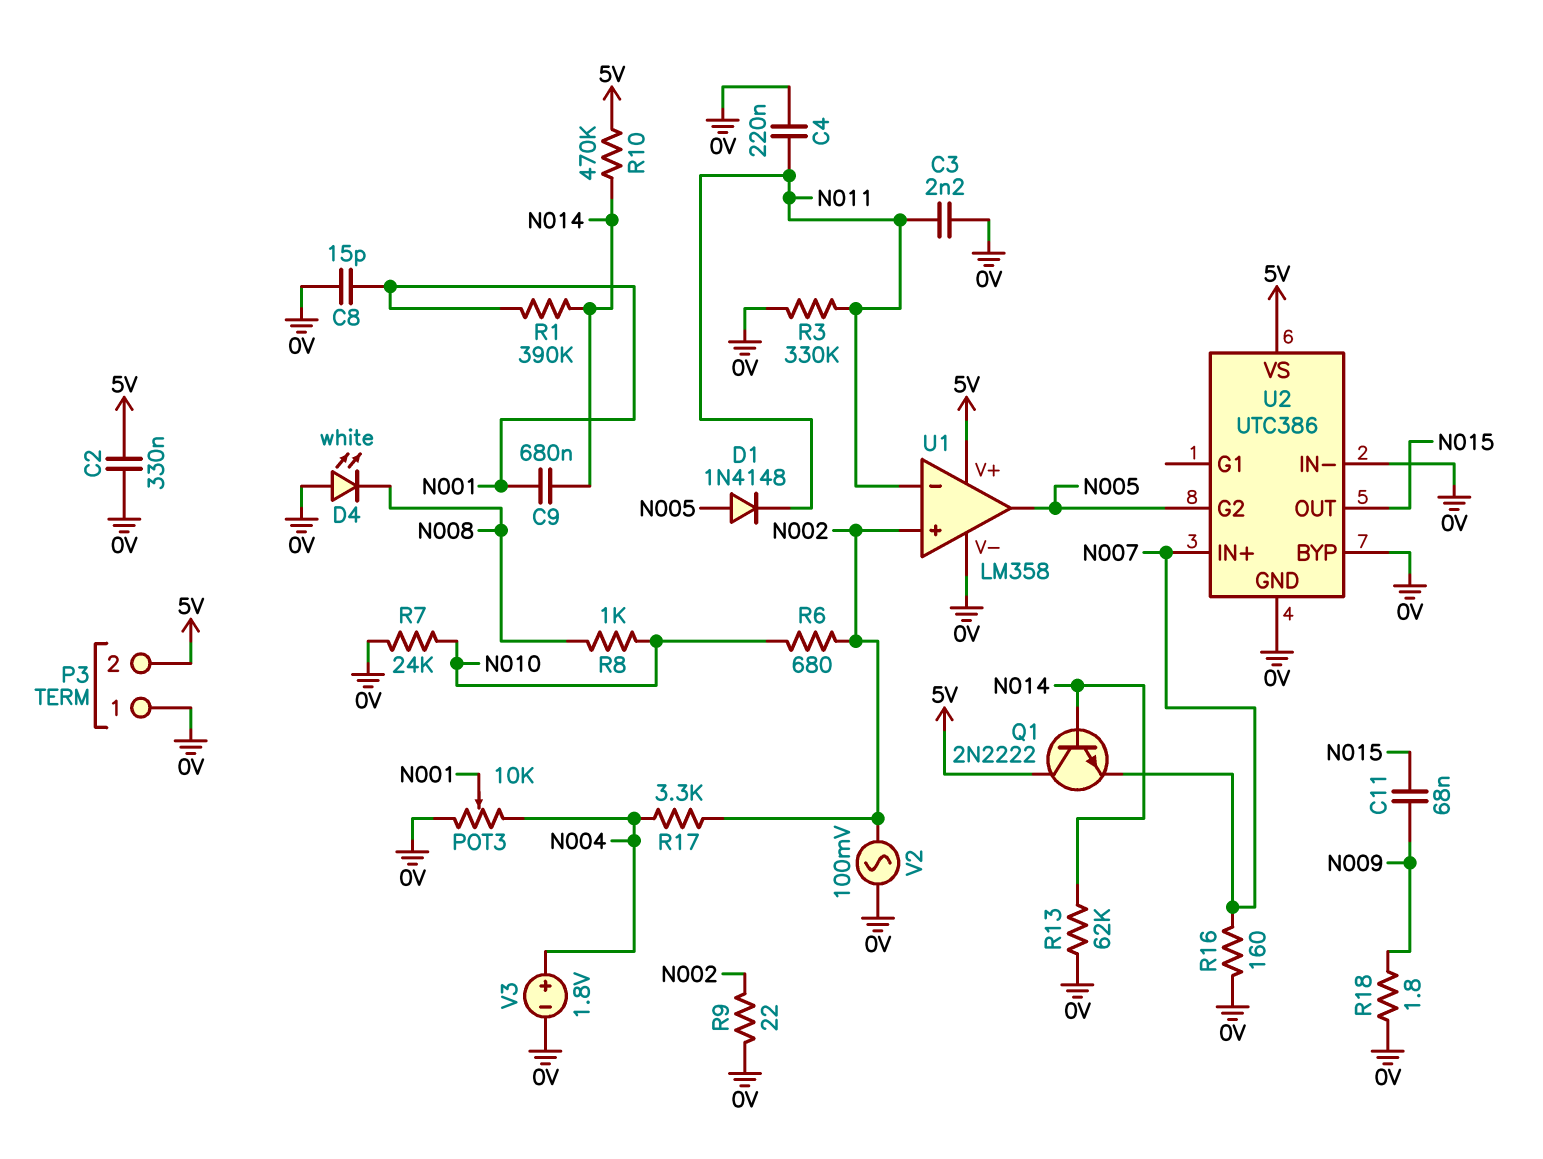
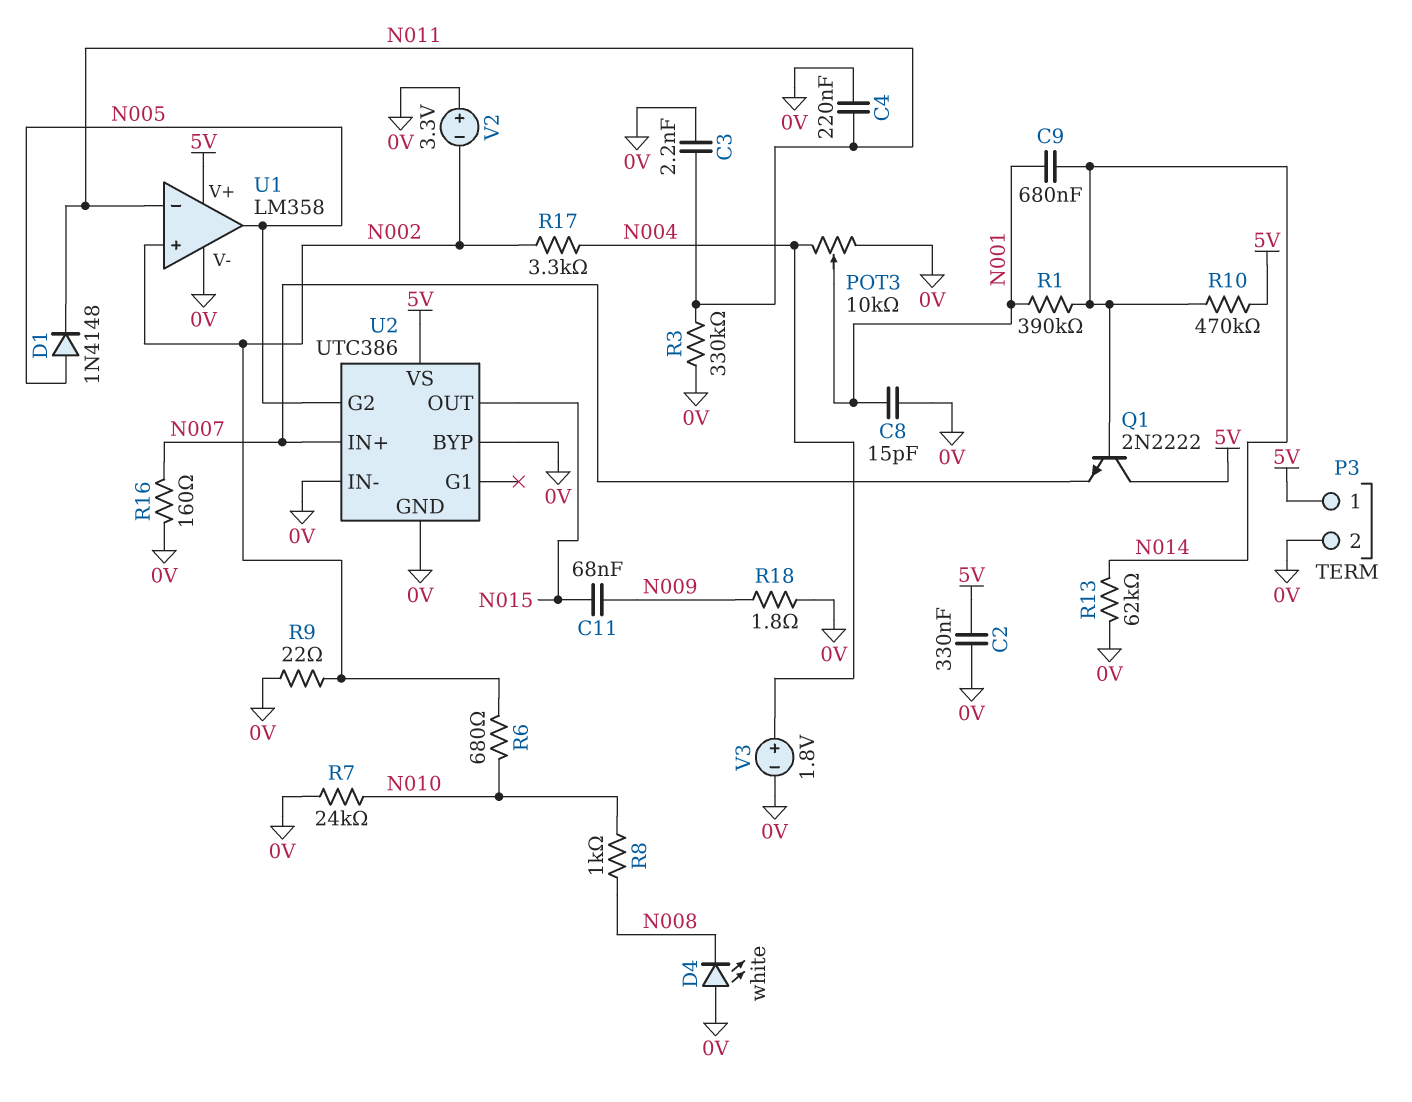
P3 pin 1: 0V -> 5V
P3 pin 2: 5V -> 0V
V2: AC 100mV (0V, N002) -> 3.3V (plus 0V, minus N002)

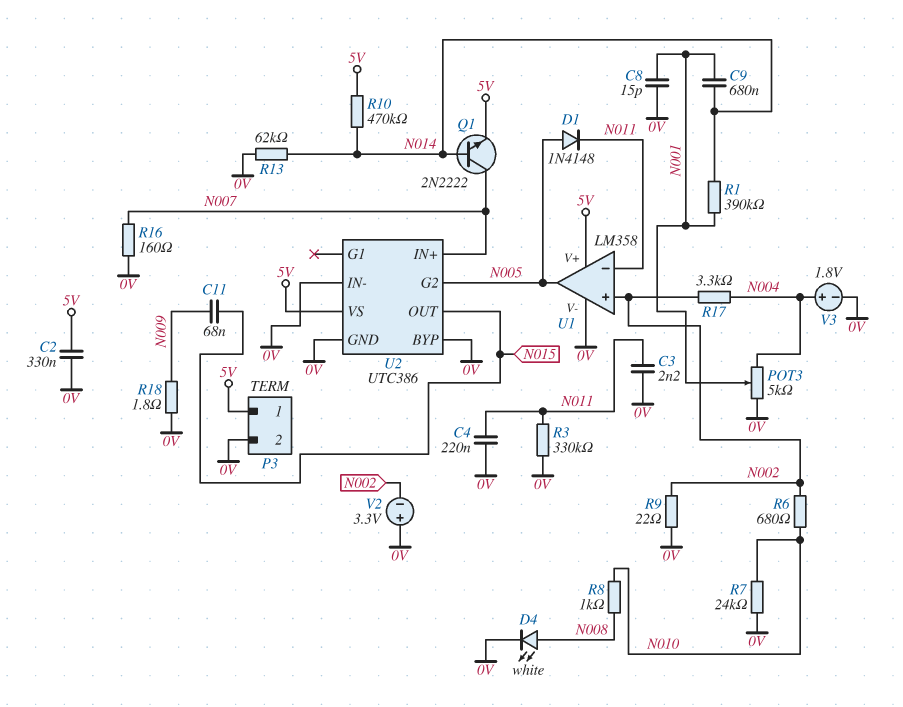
D4: LED white (A 0V, K N008) -> LED white (A N008, K 0V)
POT3: 10k (0V, N004, wiper N001) -> 5k (0V, N004, wiper N001)
Q1: NPN 2N2222 (B N014, C 5V, E N007) -> NPN 2N2222 (B N014, C N007, E 5V)

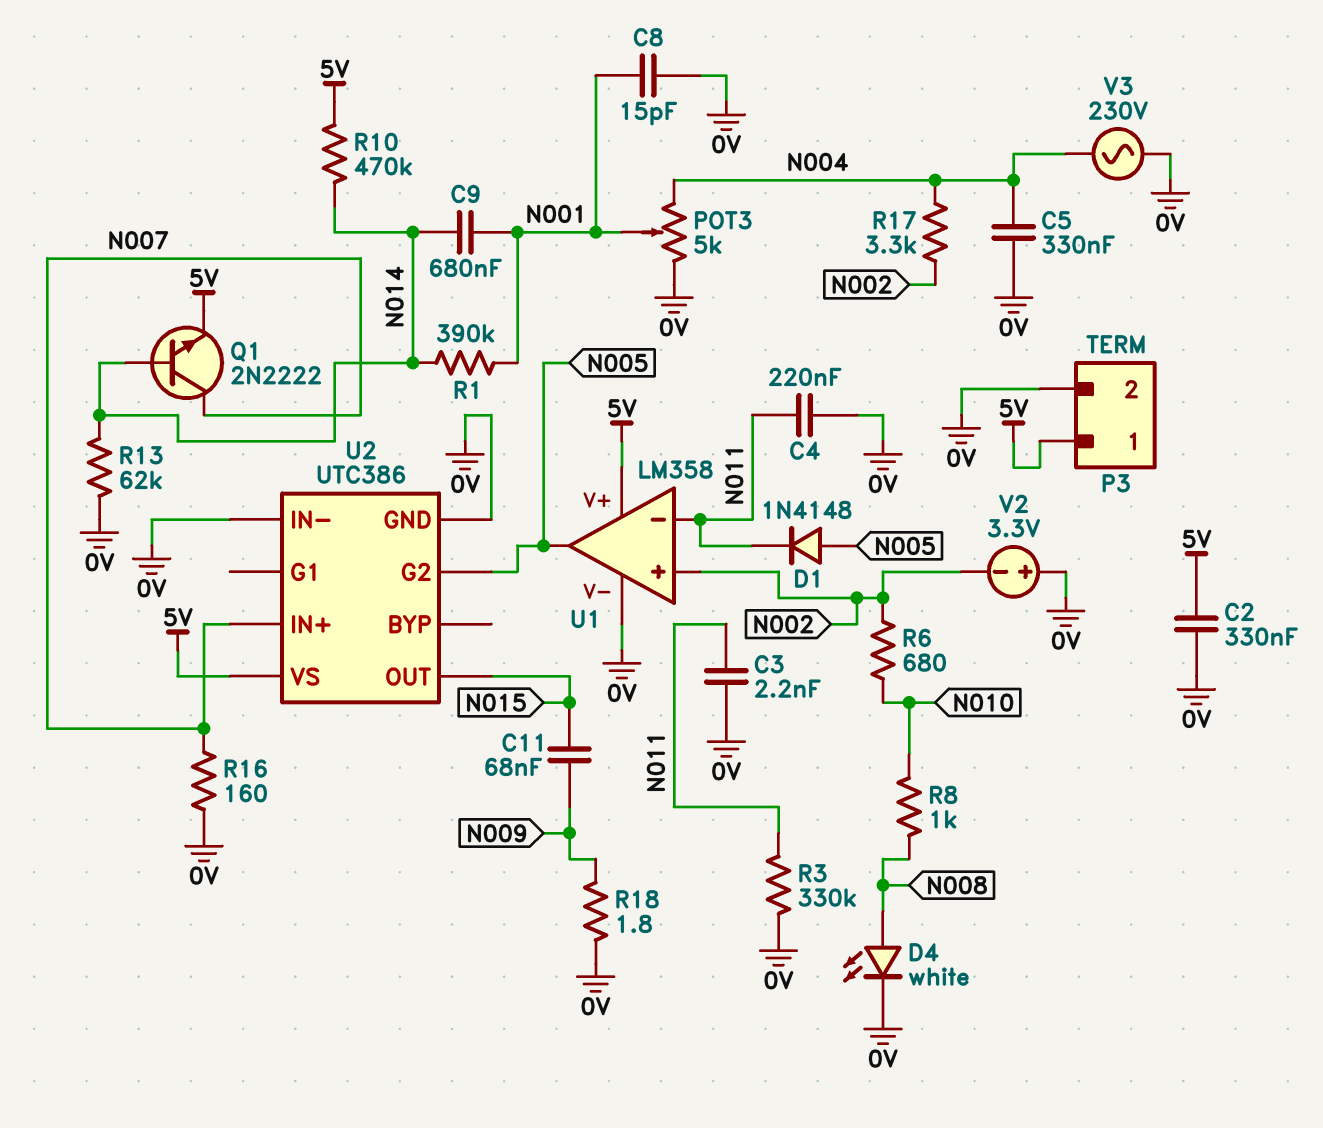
C5: none -> 330nF (0V, N004)
R7: 24k (0V, N010) -> none
R9: 22 (0V, N002) -> none
U2 pin BYP: 0V -> none
V3: 1.8V (plus N004, minus 0V) -> AC 230V (0V, N004)

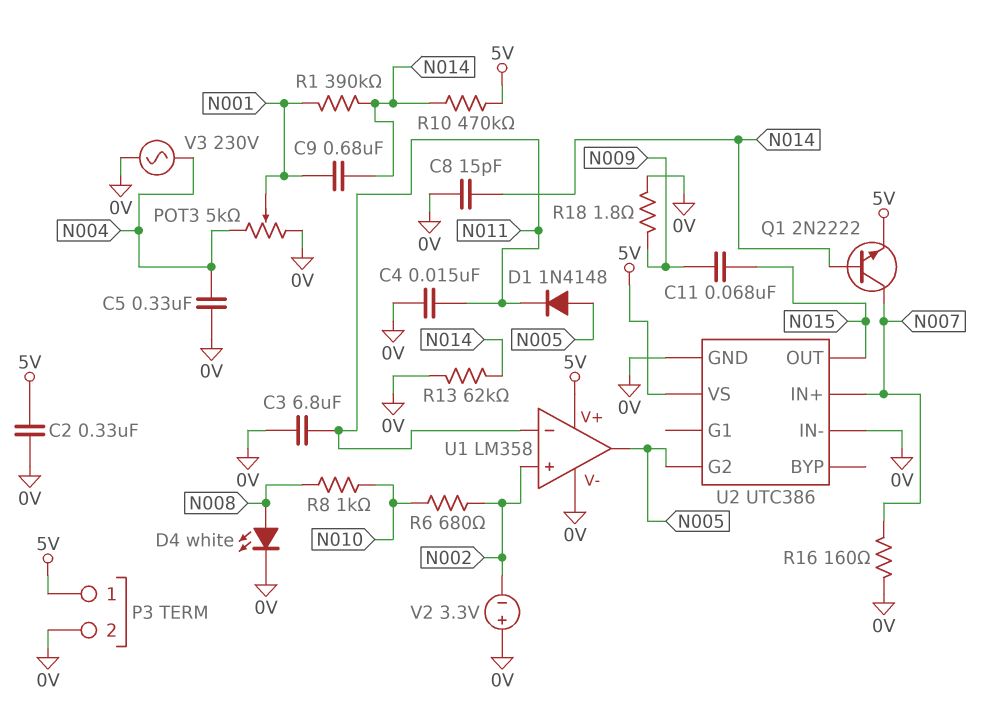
C3: 2.2nF (0V, N011) -> 6.8uF (0V, N011)
C4: 220nF (0V, N011) -> 15nF (0V, N011)
C8: 15pF (0V, N001) -> 15pF (0V, N014)
R3: 330k (0V, N011) -> none
R17: 3.3k (N002, N004) -> none

